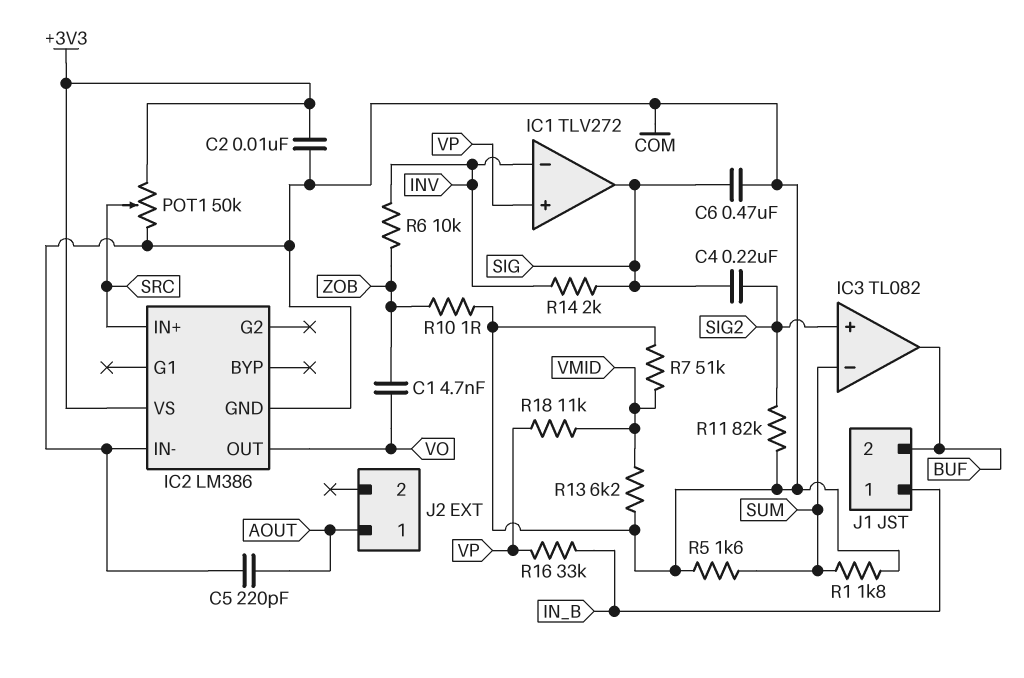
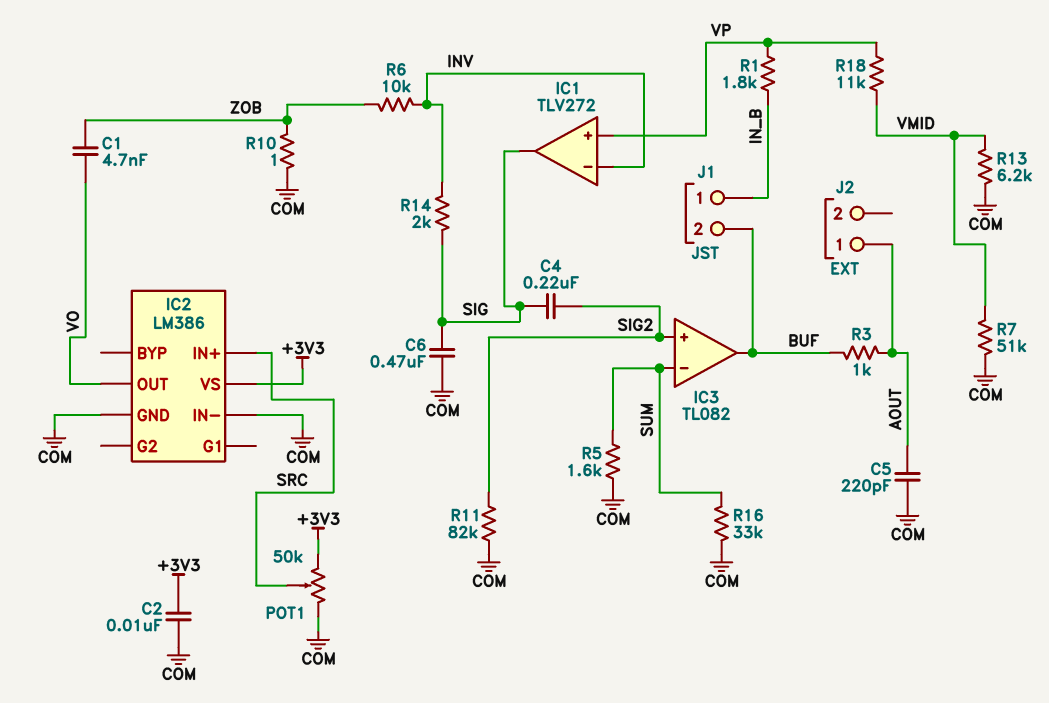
R1: 1.8k (COM, SUM) -> 1.8k (IN_B, VP)
R3: none -> 1k (AOUT, BUF)
R16: 33k (IN_B, VP) -> 33k (COM, SUM)

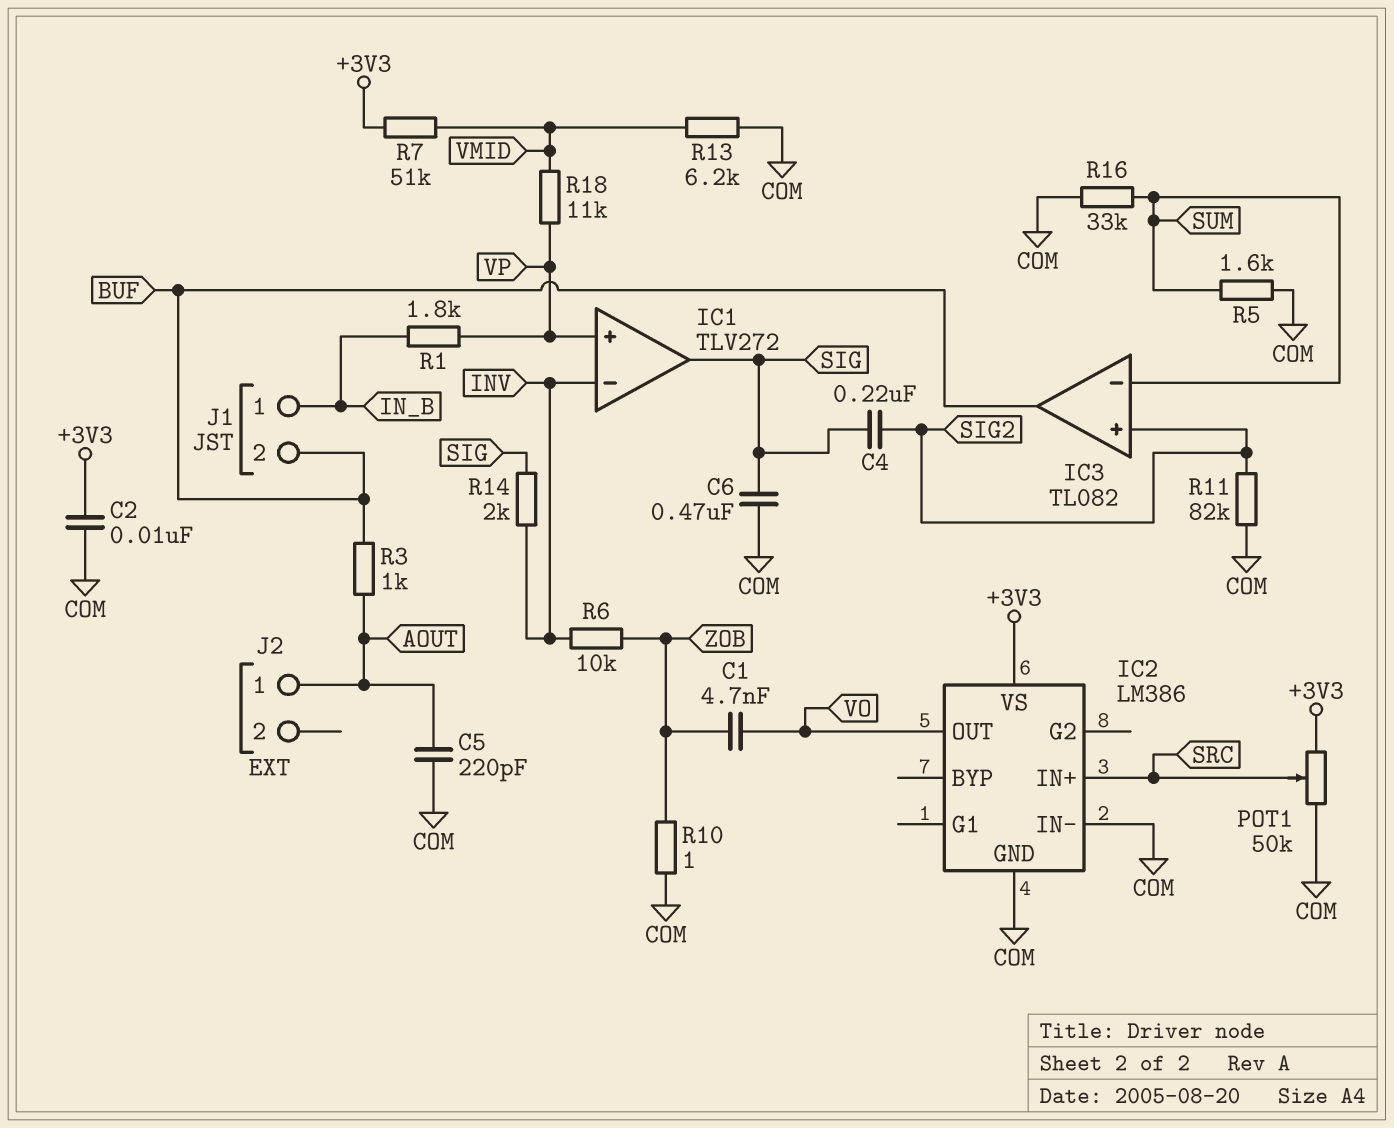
R7: 51k (COM, VMID) -> 51k (+3V3, VMID)

